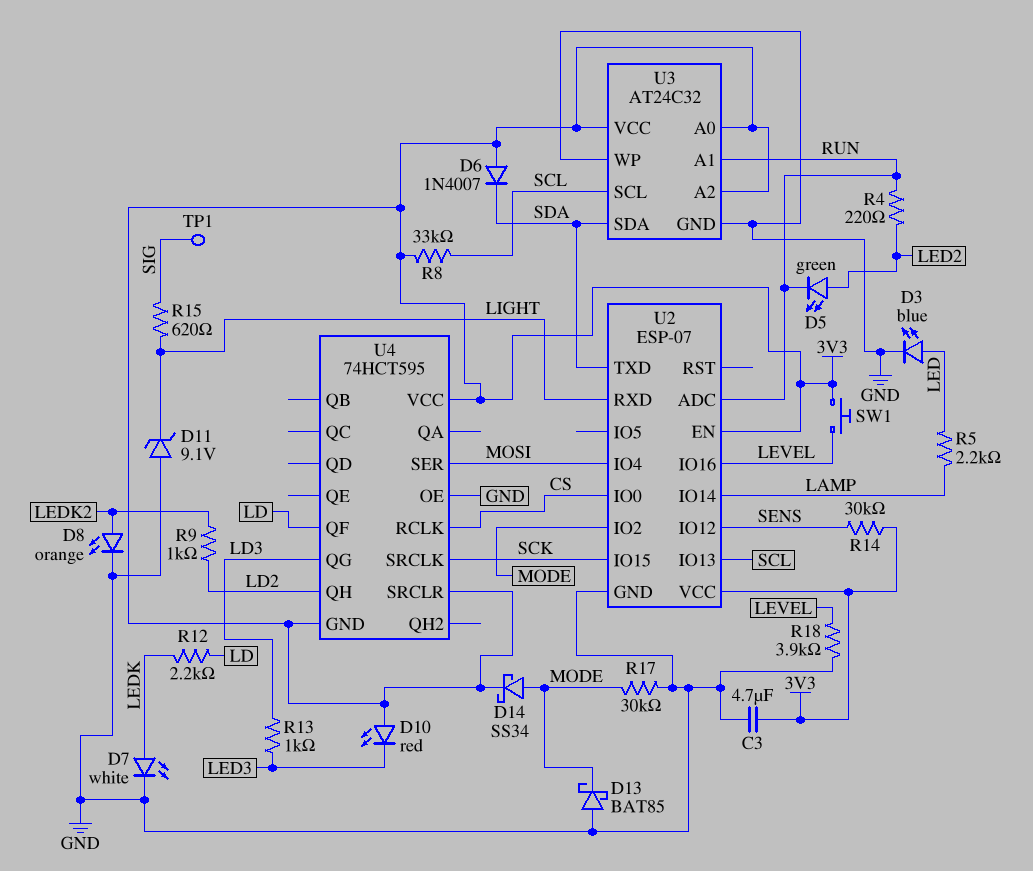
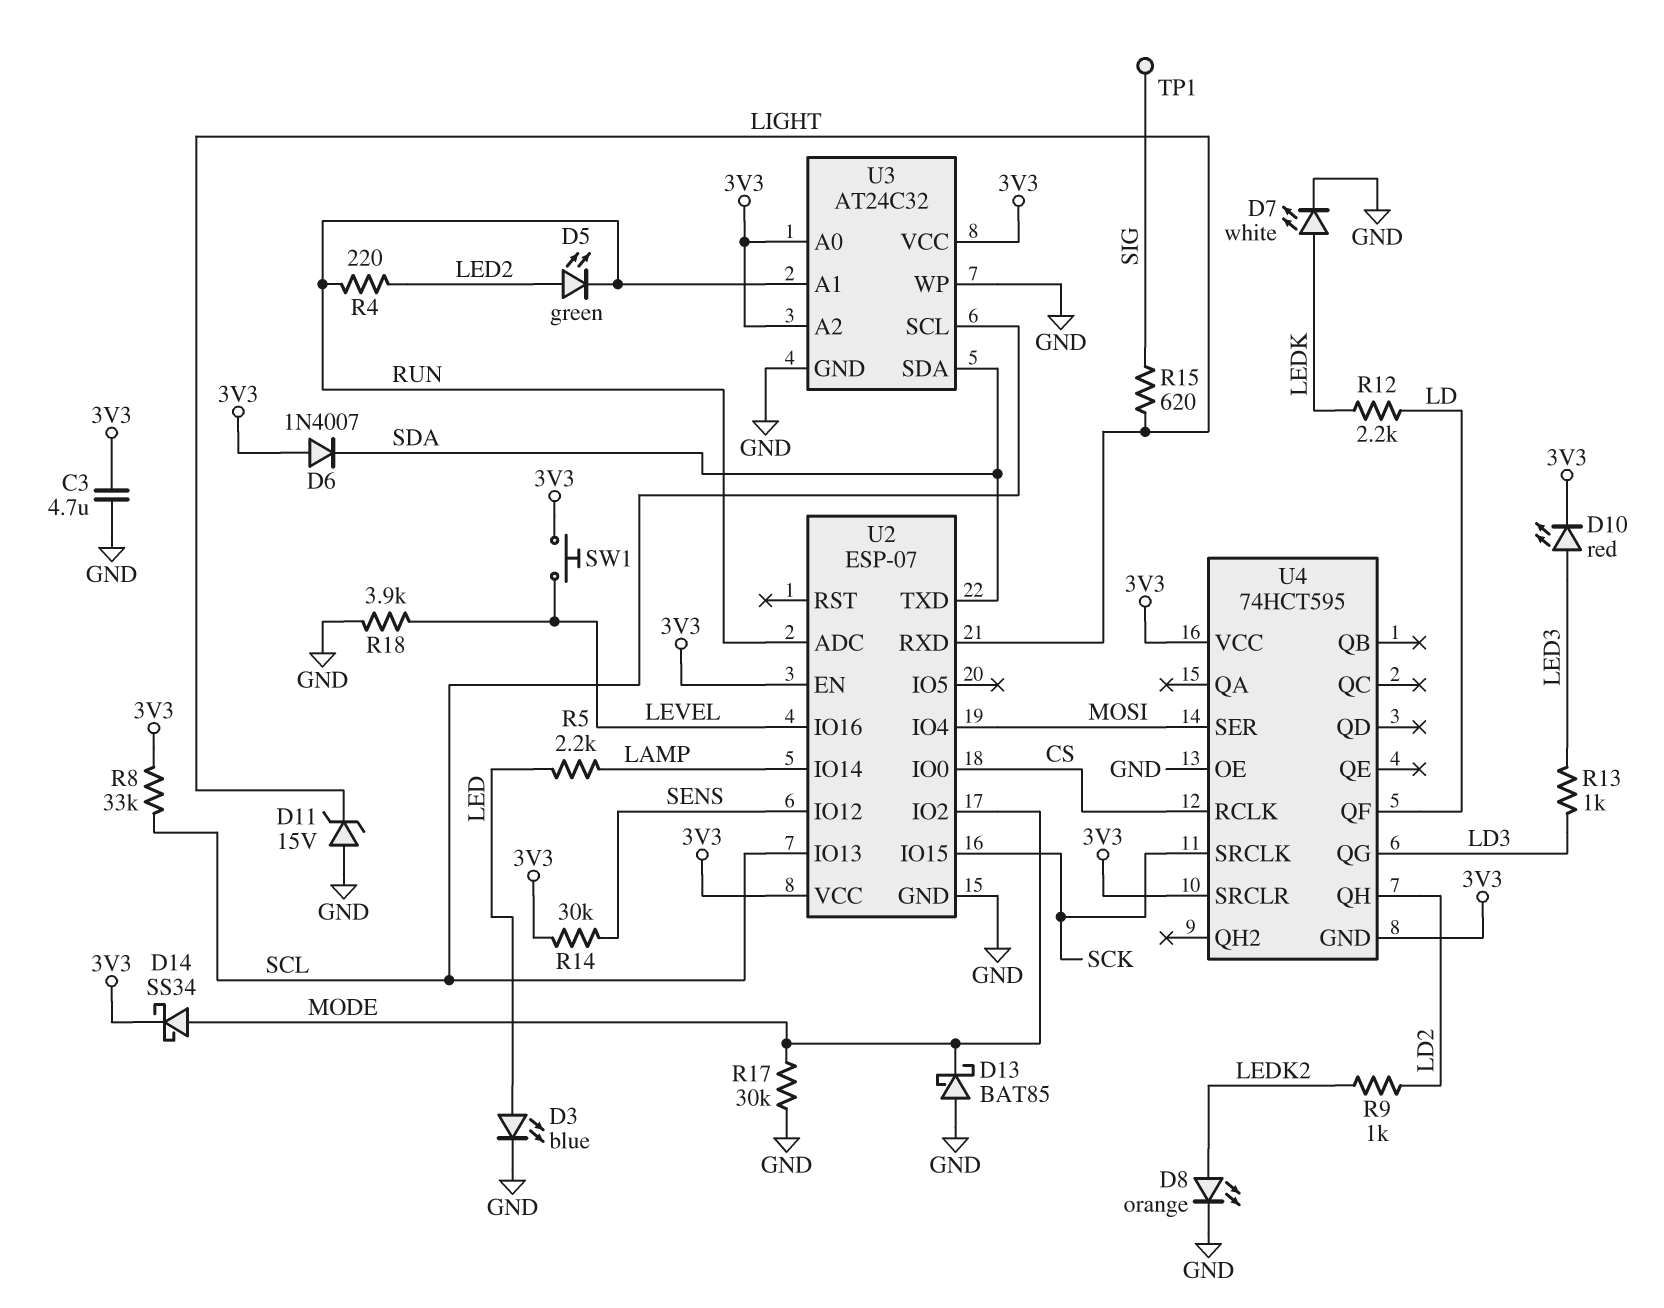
D10: LED red (A 3V3, K LED3) -> LED red (A LED3, K 3V3)
D11: zener 9.1V (A GND, K LIGHT) -> zener 15V (A GND, K LIGHT)

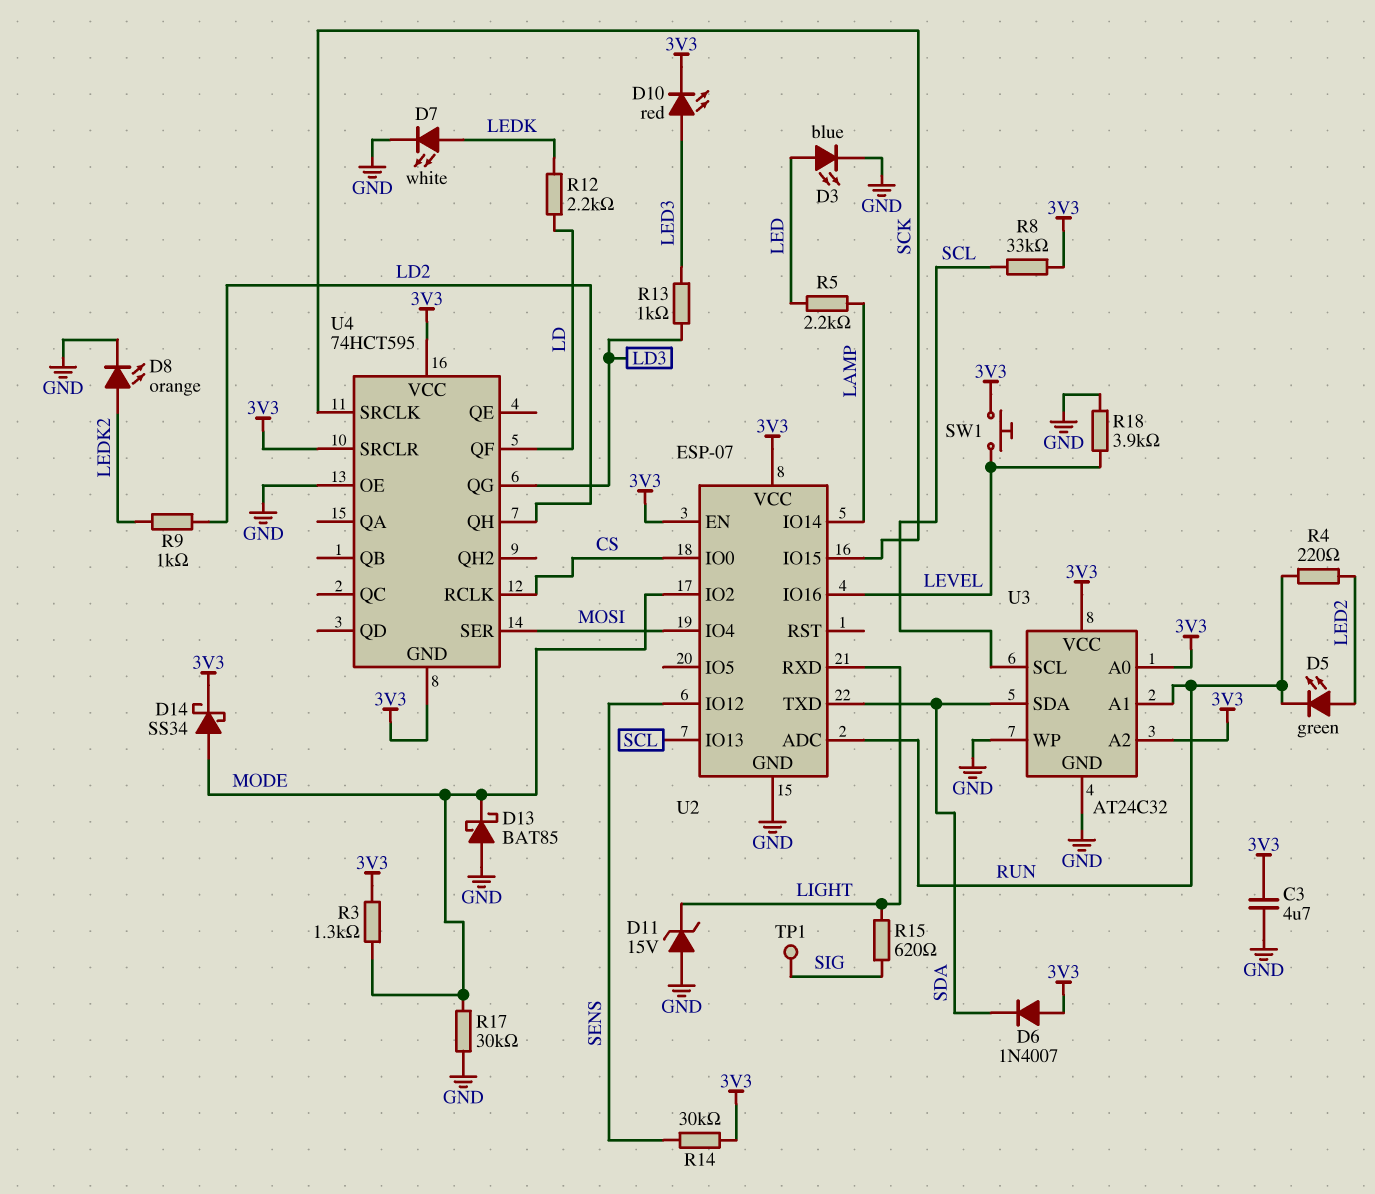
R3: none -> 1.3k (3V3, MODE)

